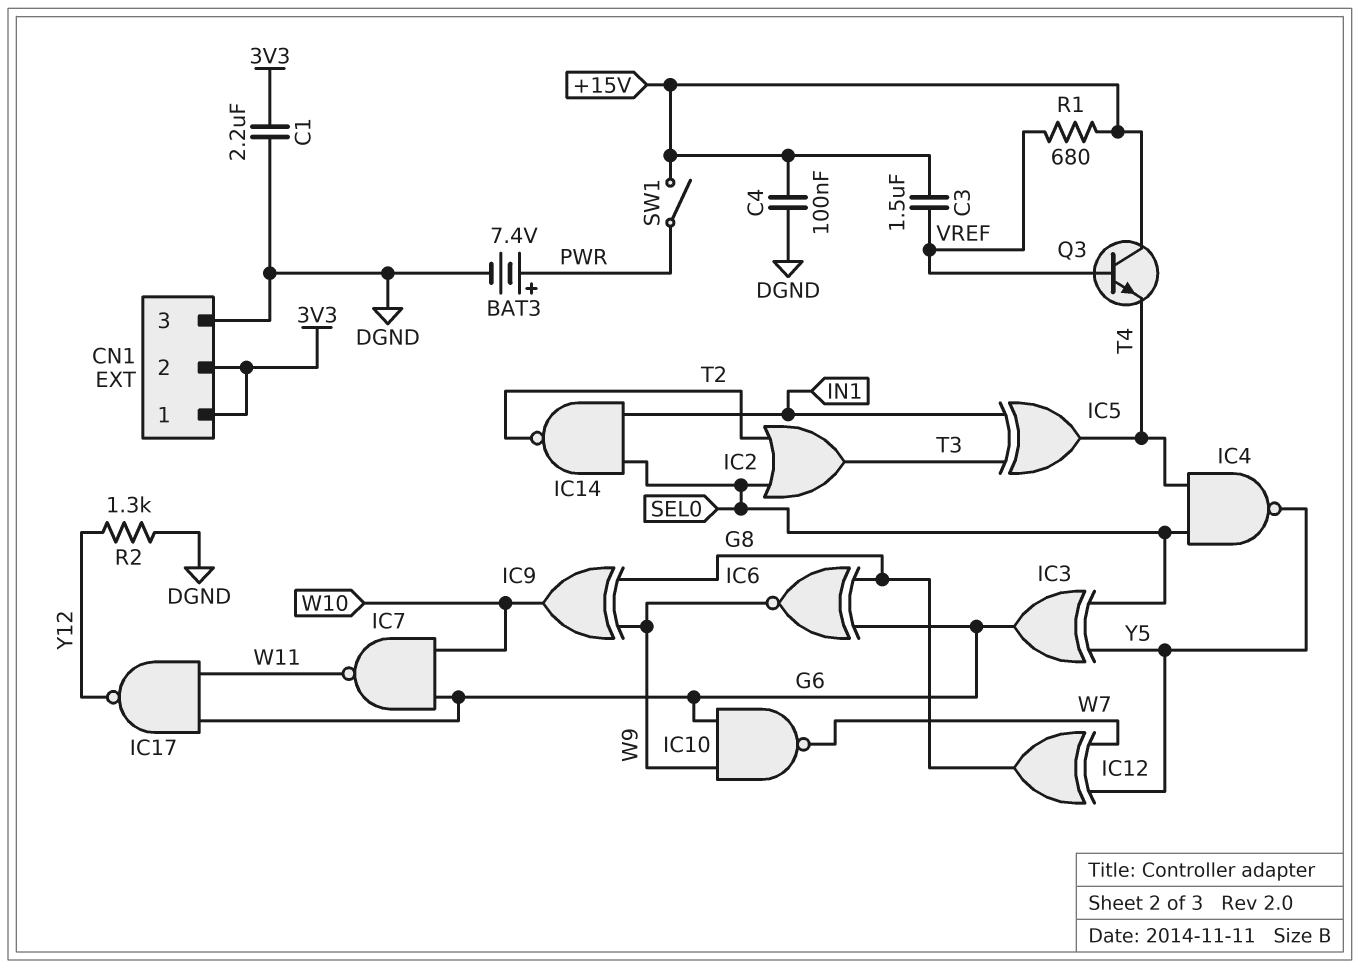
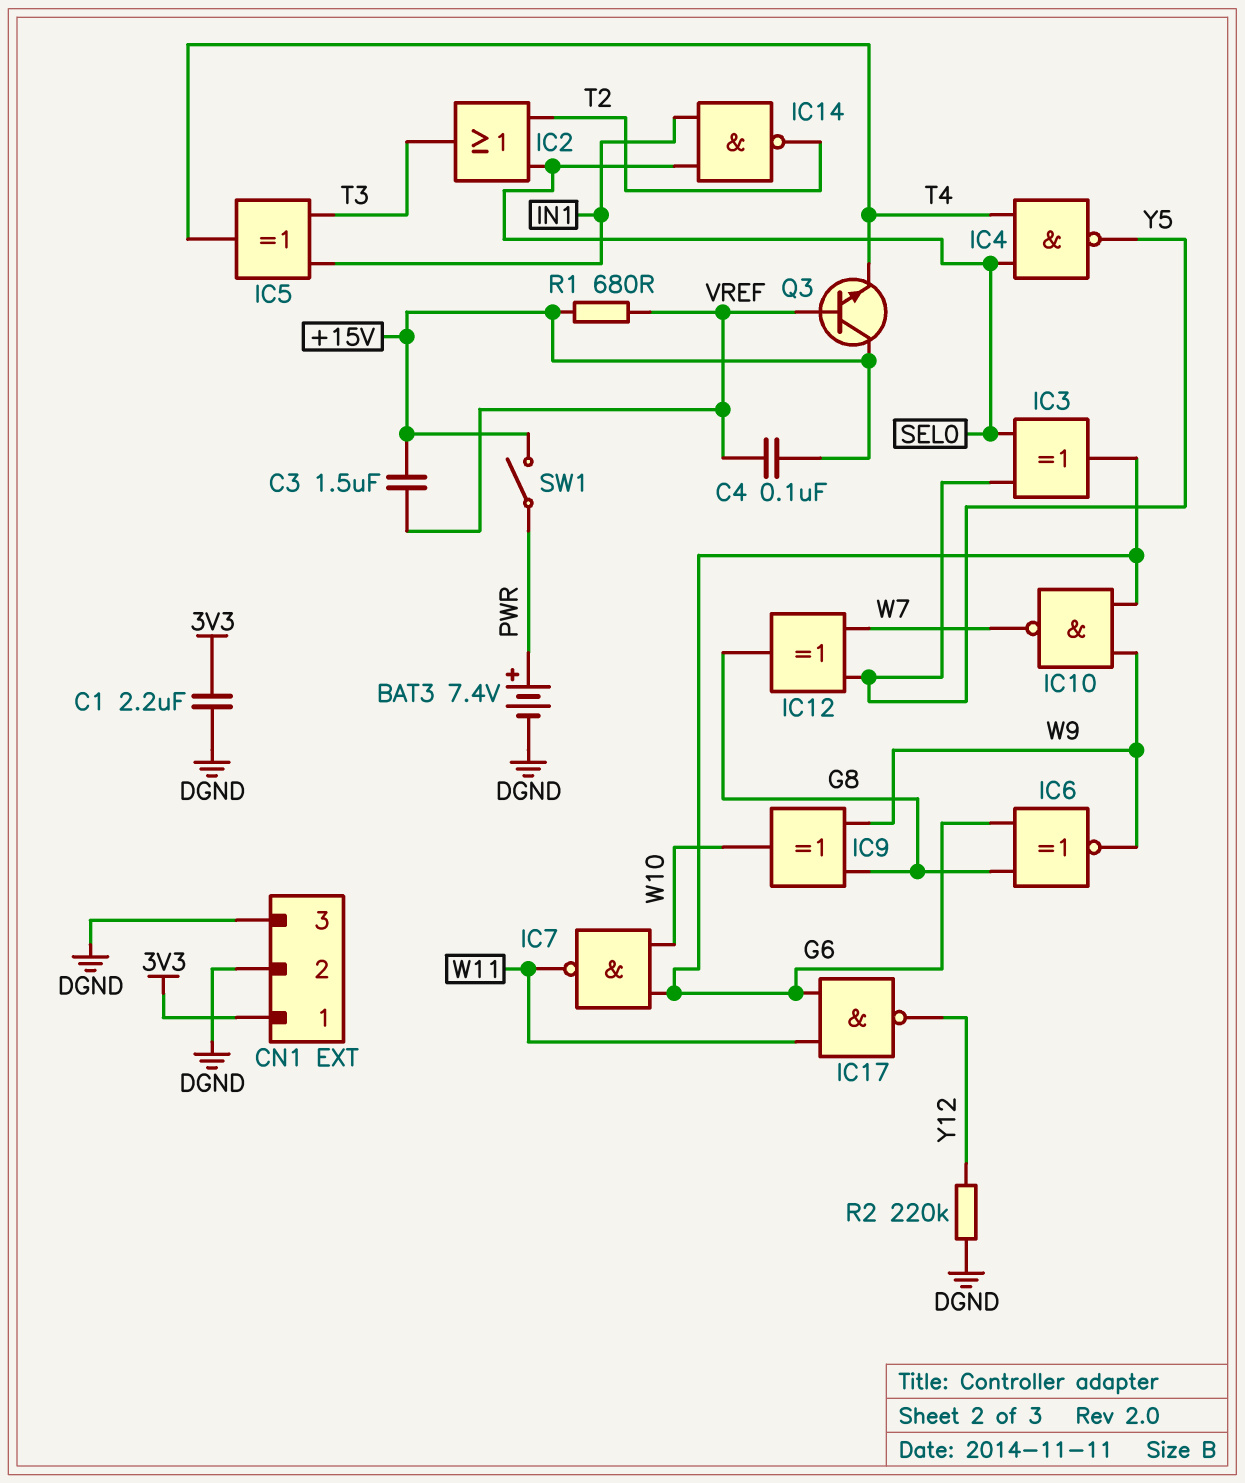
C4: 100nF (+15V, DGND) -> 100nF (+15V, VREF)
CN1 pin 2: 3V3 -> DGND
R2: 1.3k (DGND, Y12) -> 220k (DGND, Y12)

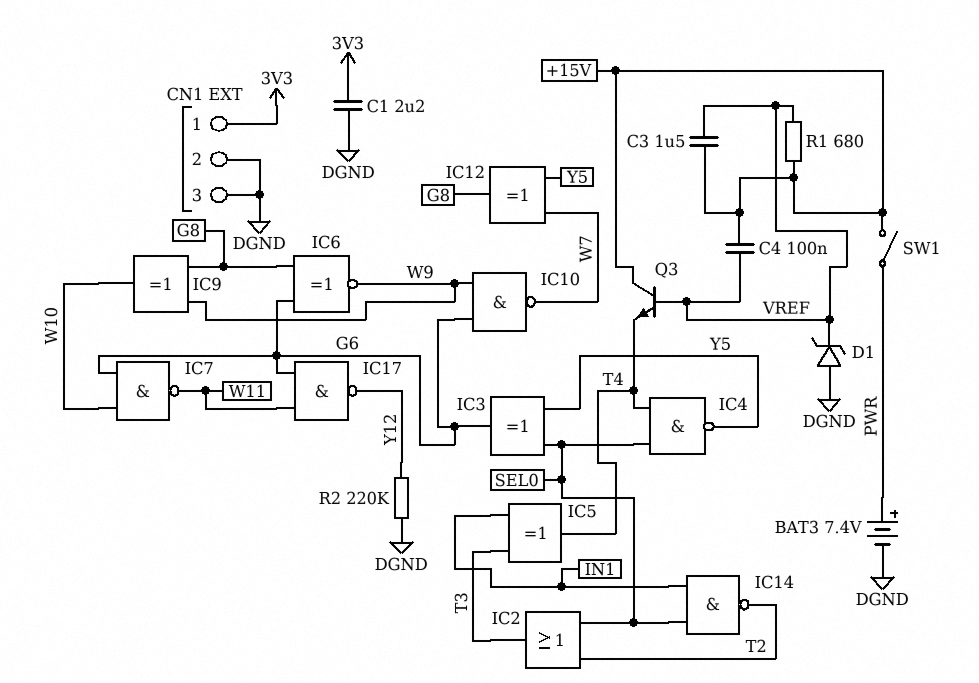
D1: none -> zener (A DGND, K VREF)

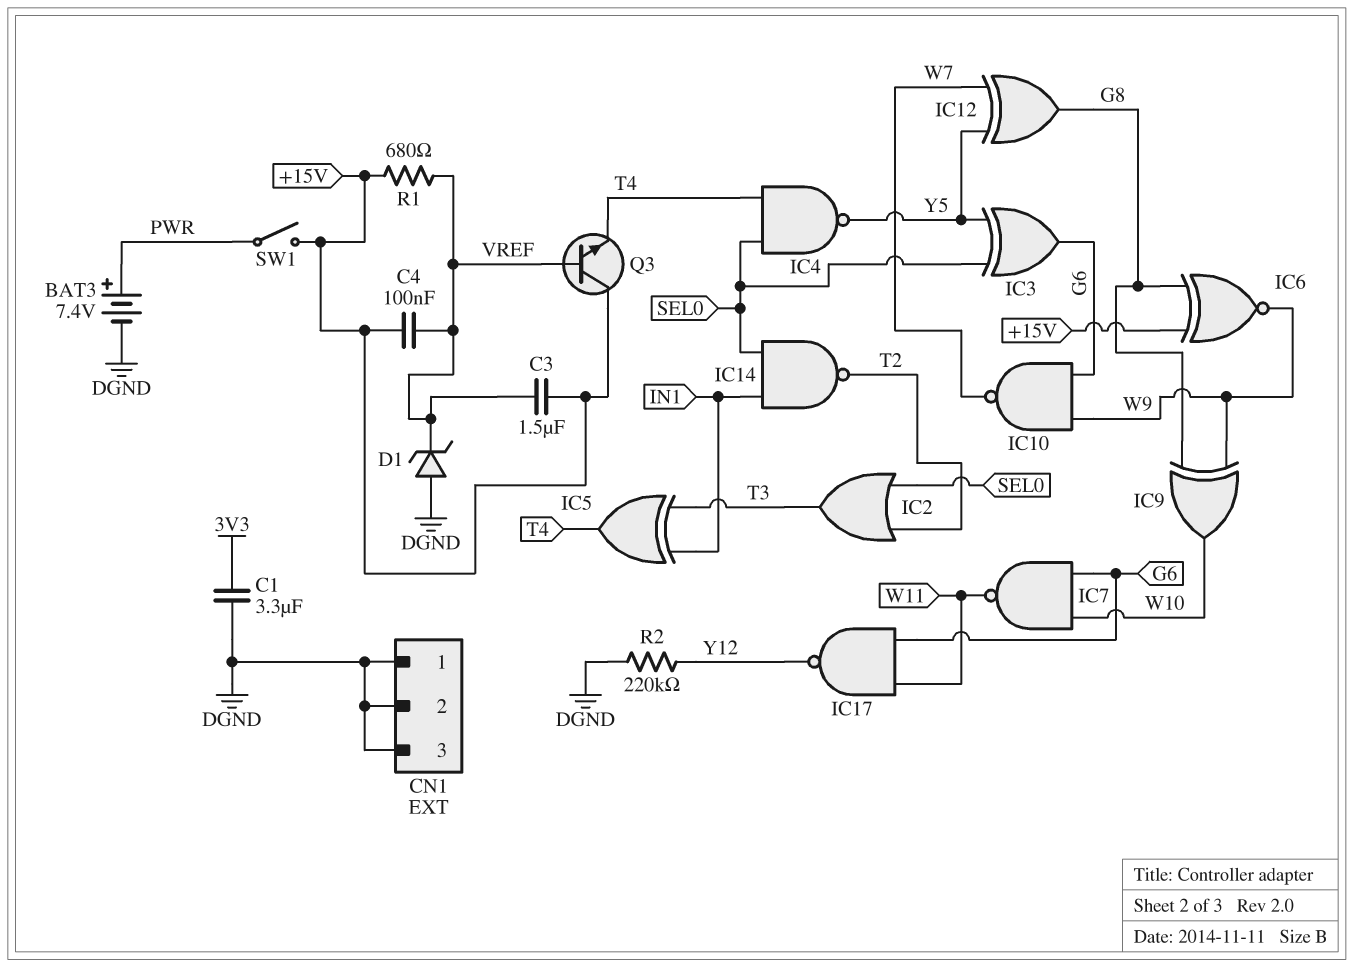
C1: 2.2uF (3V3, DGND) -> 3.3uF (3V3, DGND)
CN1 pin 1: 3V3 -> DGND
IC6: XNOR (in G6, in G8, out W9) -> XNOR (in +15V, in G8, out W9)

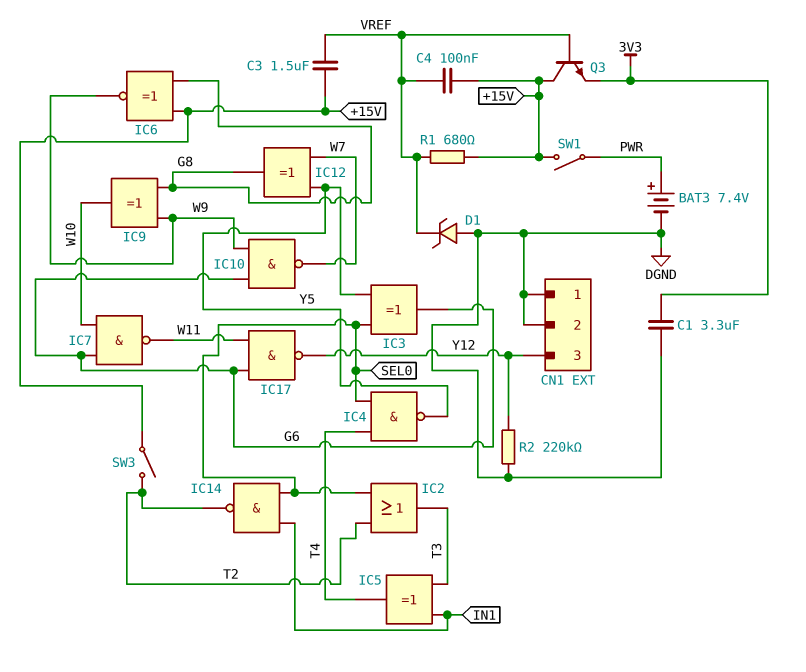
CN1 pin 3: DGND -> Y12
Q3: NPN (B VREF, C +15V, E T4) -> NPN (B VREF, C +15V, E 3V3)
SW3: none -> switch (+15V, T2)

